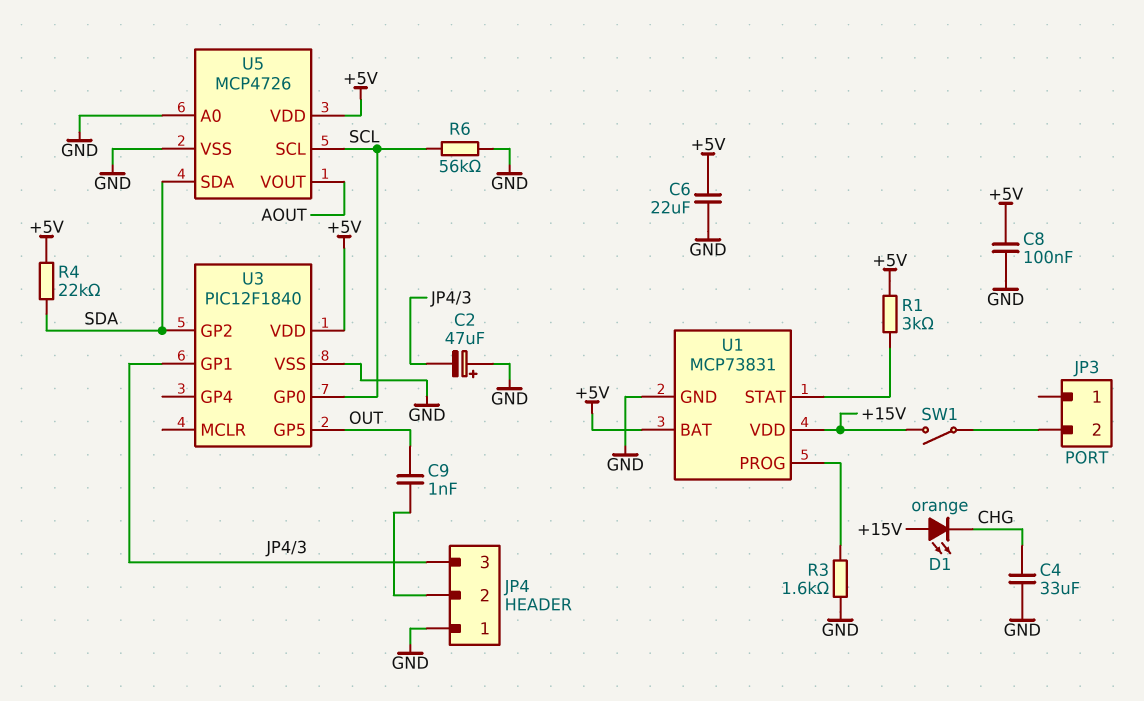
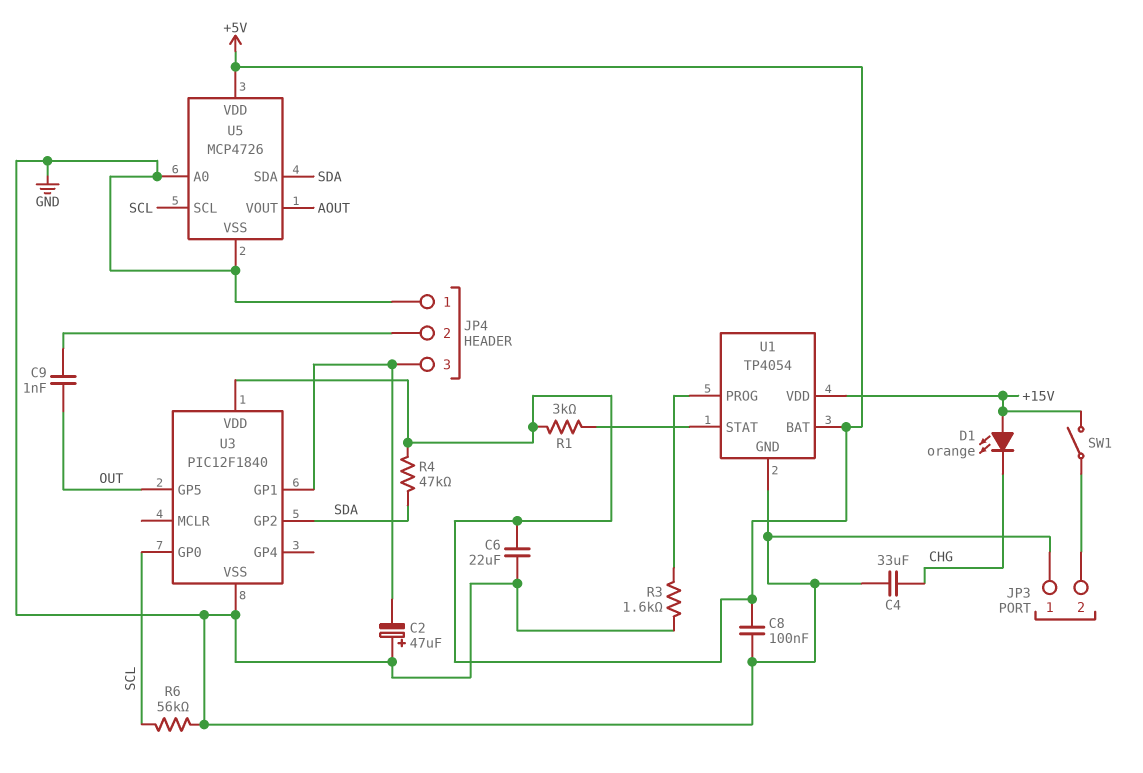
JP3 pin 1: none -> GND
R4: 22k (+5V, SDA) -> 47k (+5V, SDA)
U1: MCP73831 -> TP4054

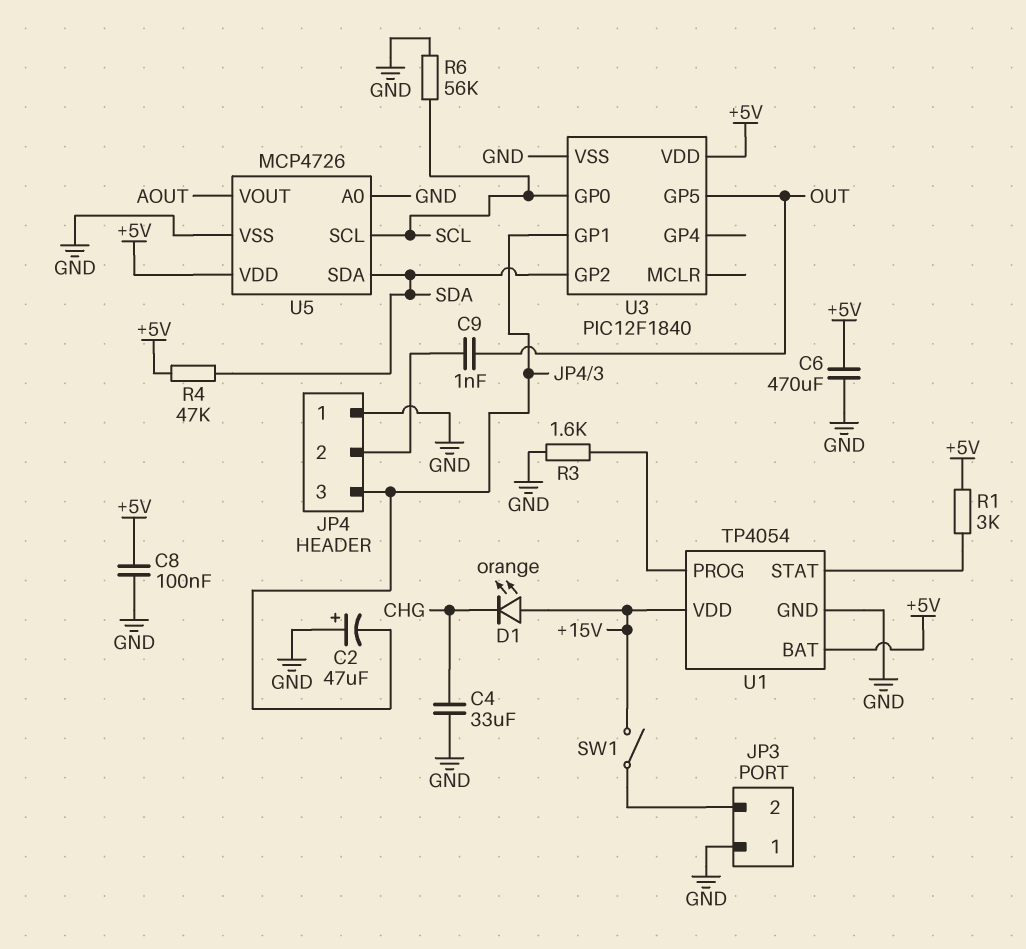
C6: 22uF (+5V, GND) -> 470uF (+5V, GND)

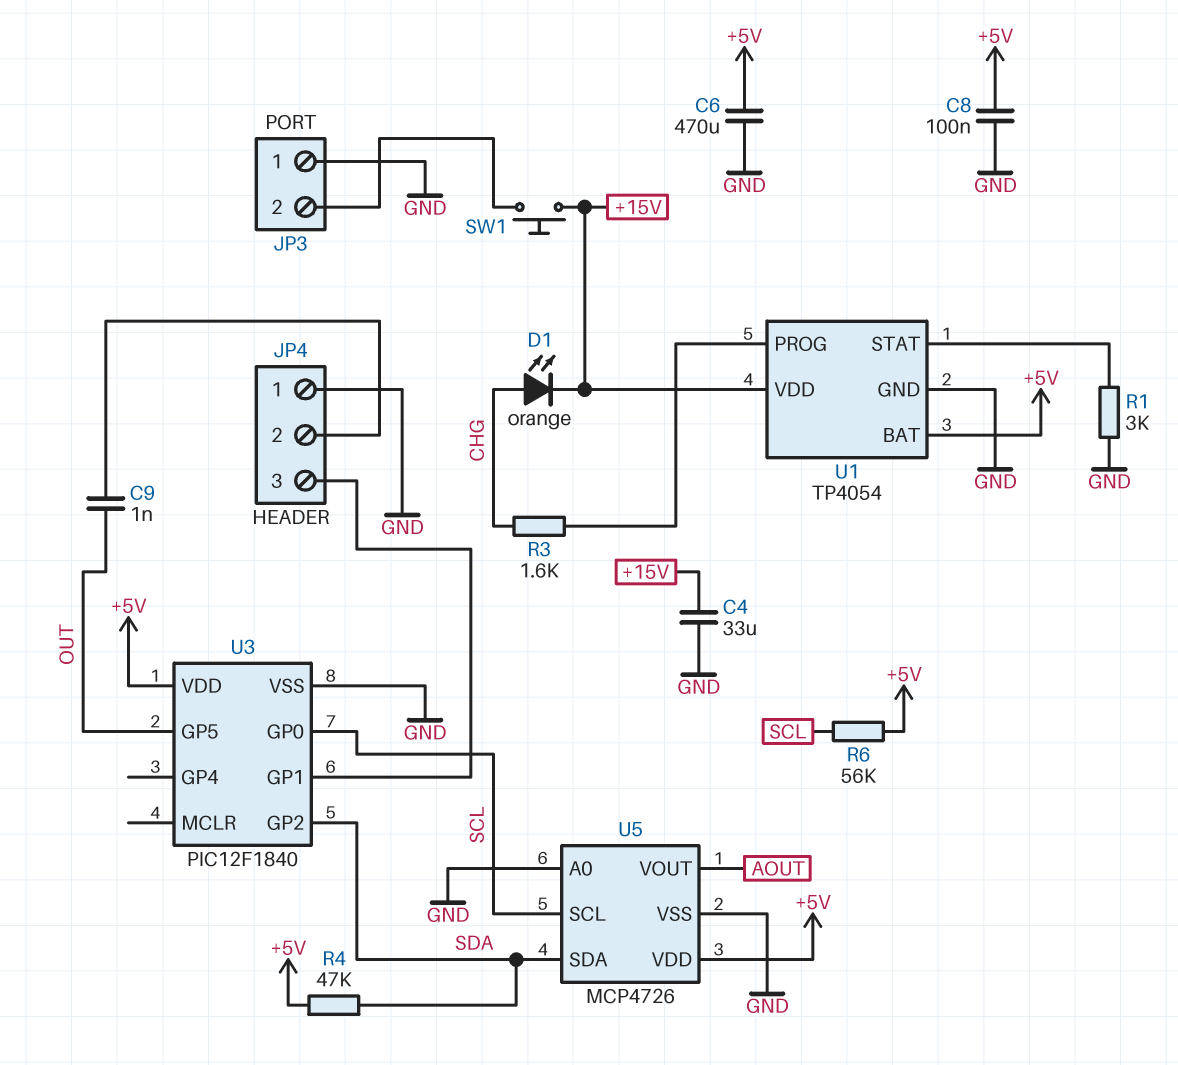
C2: 47uF (plus GND, minus JP4/3) -> none
C4: 33uF (CHG, GND) -> 33uF (+15V, GND)
D1: LED orange (A +15V, K CHG) -> LED orange (A CHG, K +15V)
R1: 3k (+5V, U1/STAT) -> 3k (GND, U1/STAT)
R3: 1.6k (GND, U1/PROG) -> 1.6k (CHG, U1/PROG)
R6: 56k (GND, SCL) -> 56k (+5V, SCL)
SW1: switch (+15V, JP3/2) -> button (+15V, JP3/2)

